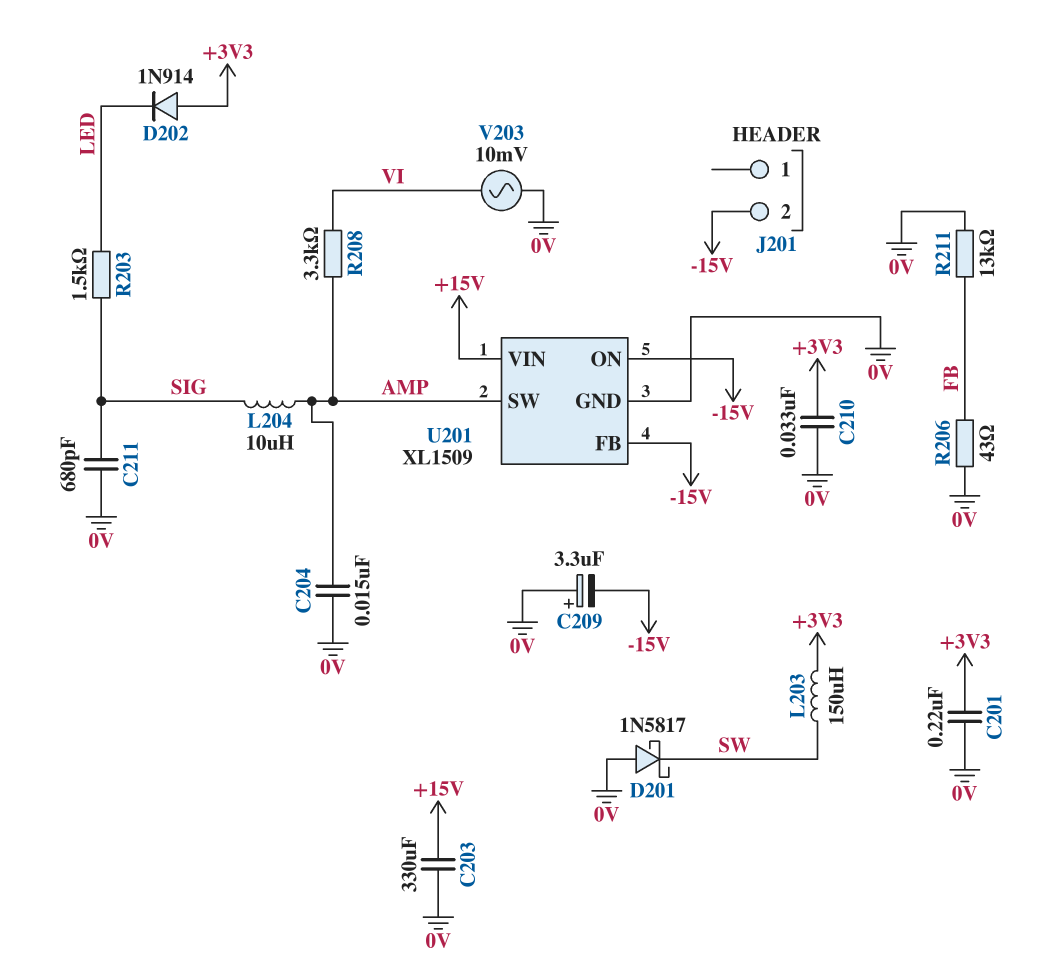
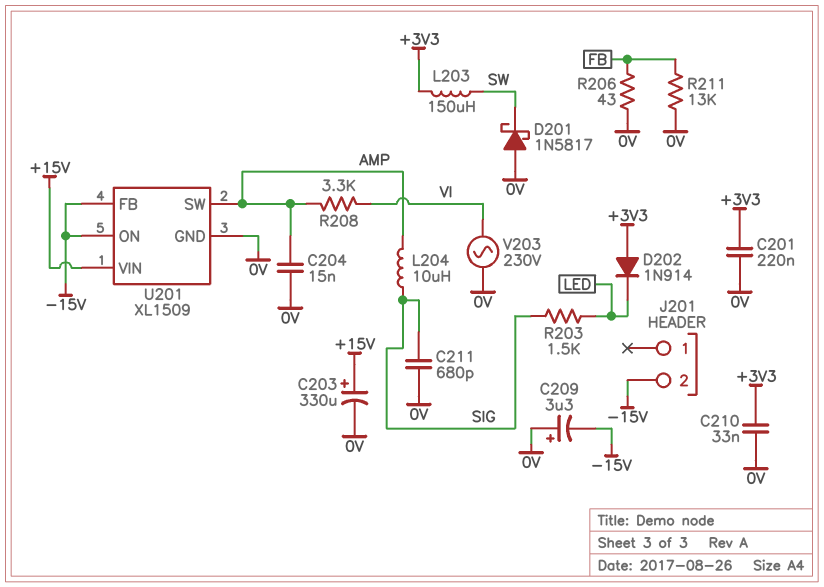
C203: 330uF (+15V, 0V) -> 330uF (plus +15V, minus 0V)
V203: AC 10mV (0V, VI) -> AC 230V (0V, VI)

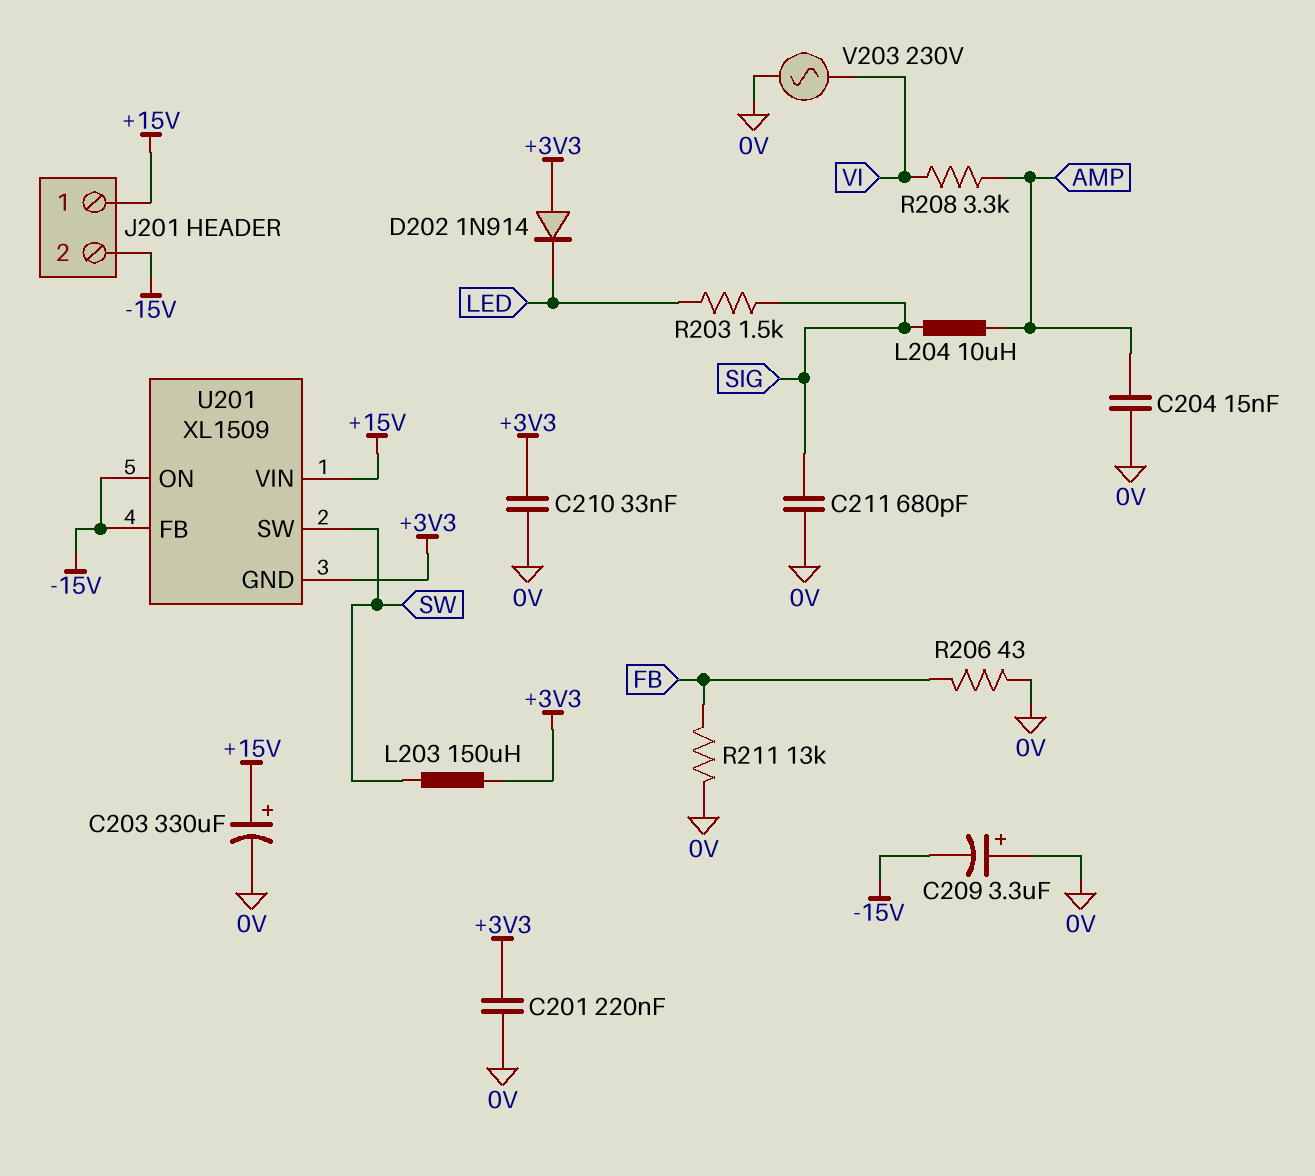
D201: schottky 1N5817 (A 0V, K SW) -> none
J201 pin 1: none -> +15V
U201 pin GND: 0V -> +3V3
U201 pin SW: AMP -> SW

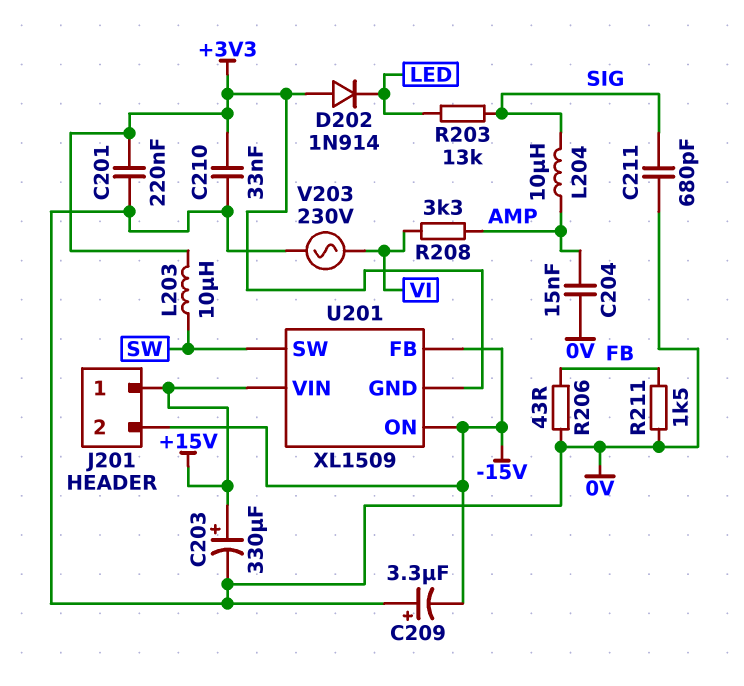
L203: 150uH (+3V3, SW) -> 10uH (+3V3, SW)
R203: 1.5k (LED, SIG) -> 13k (LED, SIG)
R211: 13k (0V, FB) -> 1.5k (0V, FB)

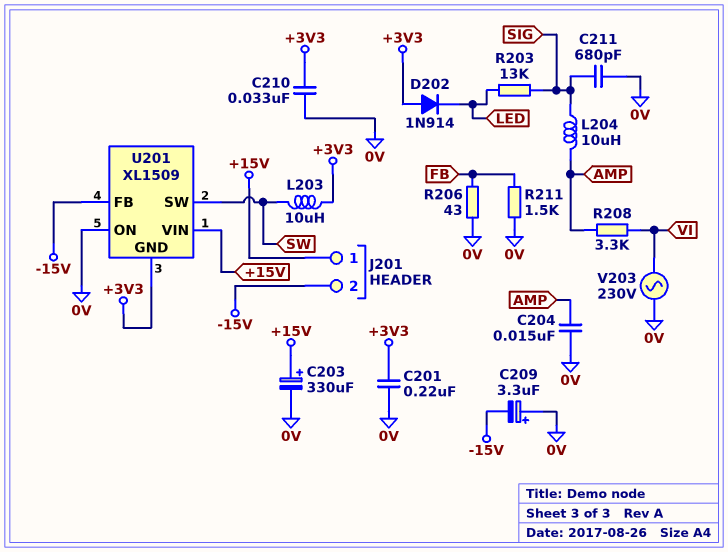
U201 pin ON: -15V -> 0V

